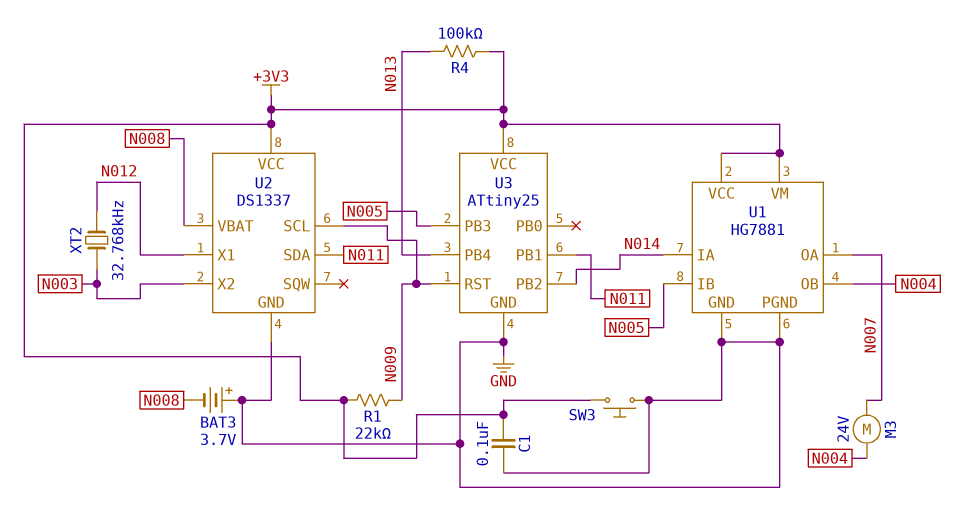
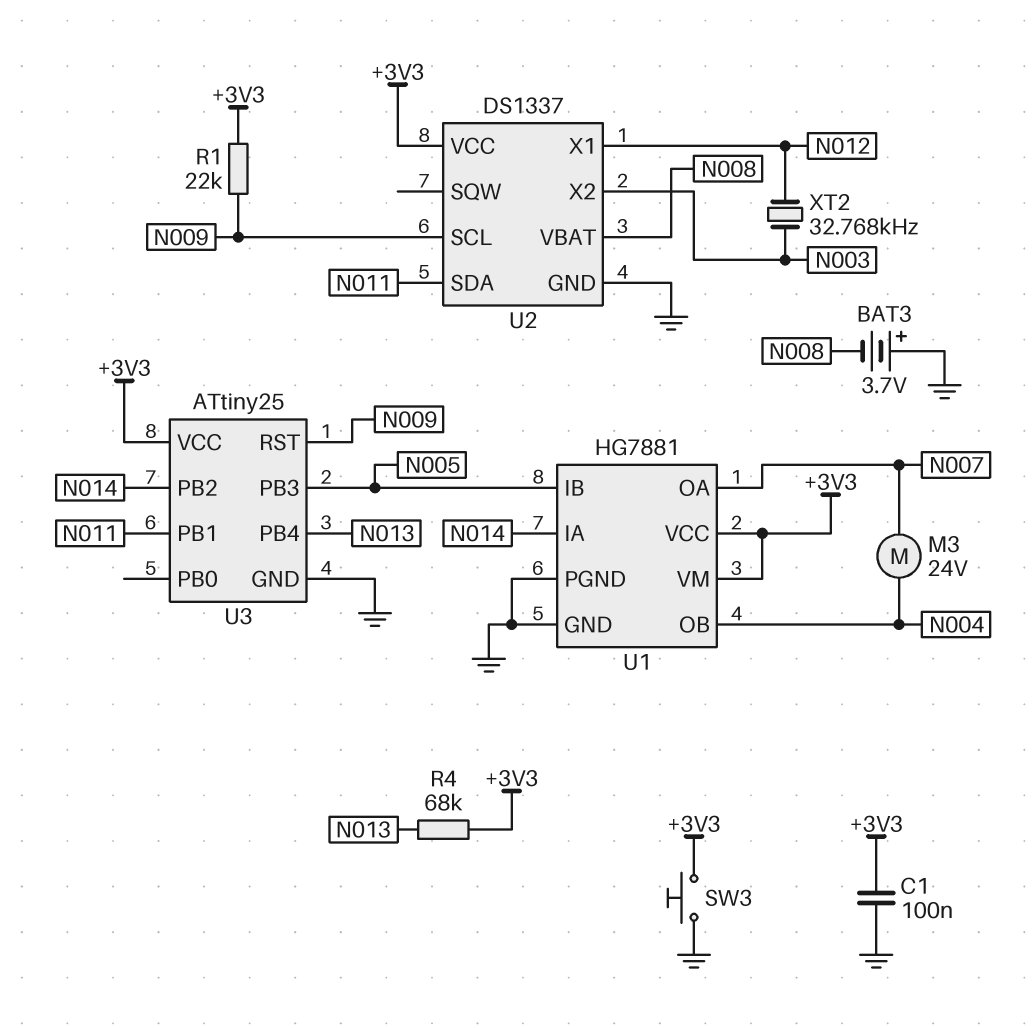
R4: 100k (+3V3, N013) -> 68k (+3V3, N013)

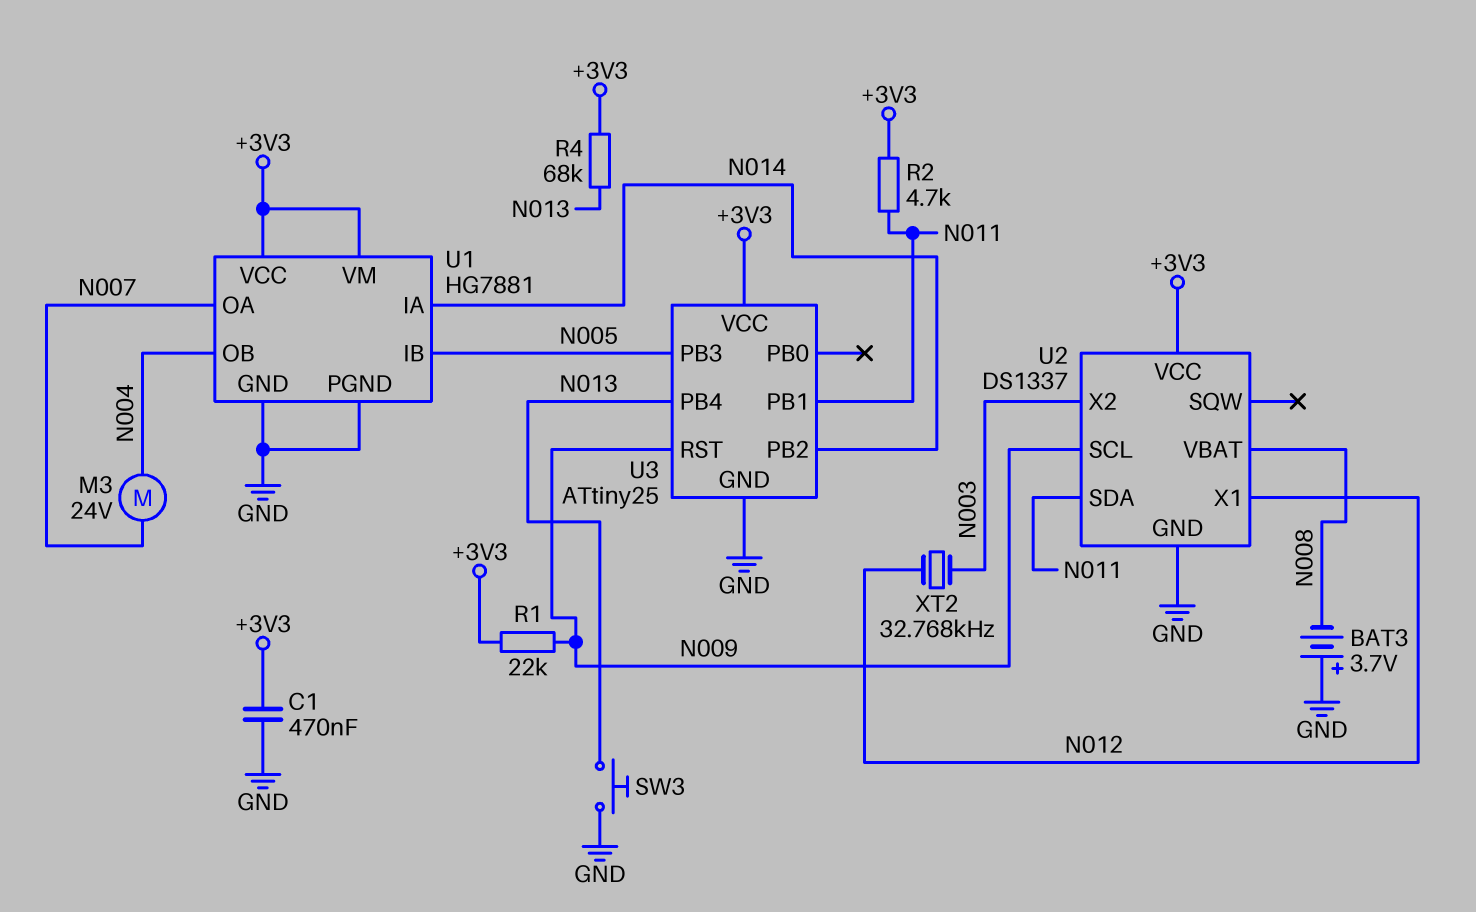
C1: 100nF (+3V3, GND) -> 470nF (+3V3, GND)
R2: none -> 4.7k (+3V3, N011)
SW3: button (+3V3, GND) -> button (GND, N013)

